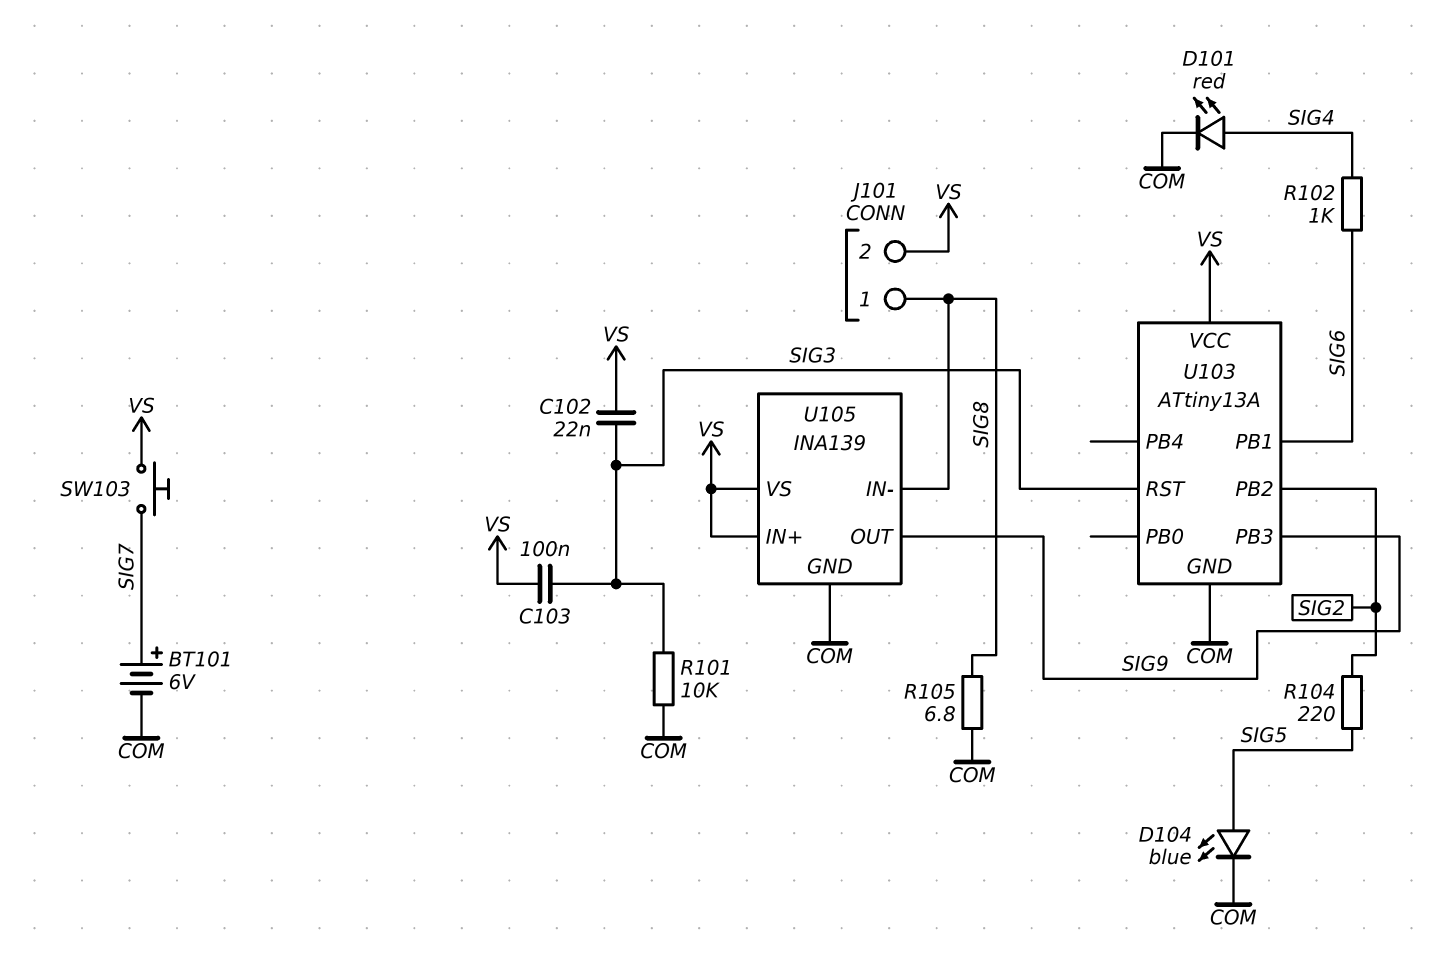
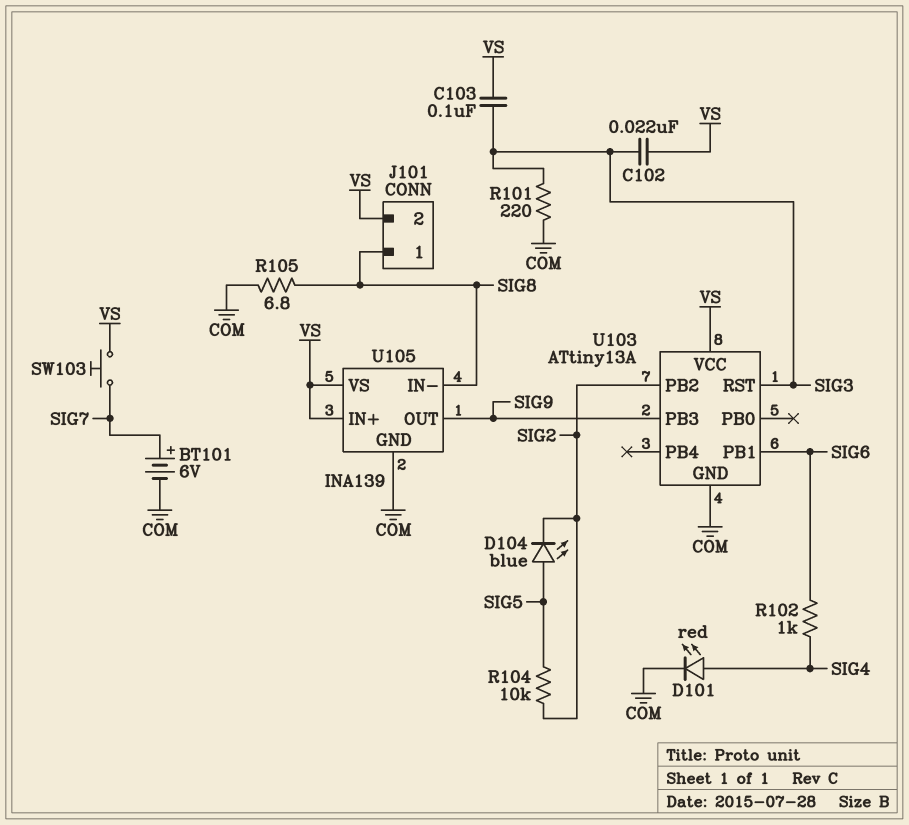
D104: LED blue (A SIG5, K COM) -> LED blue (A SIG5, K SIG2)
R101: 10k (COM, SIG3) -> 220 (COM, SIG3)
R104: 220 (SIG2, SIG5) -> 10k (SIG2, SIG5)

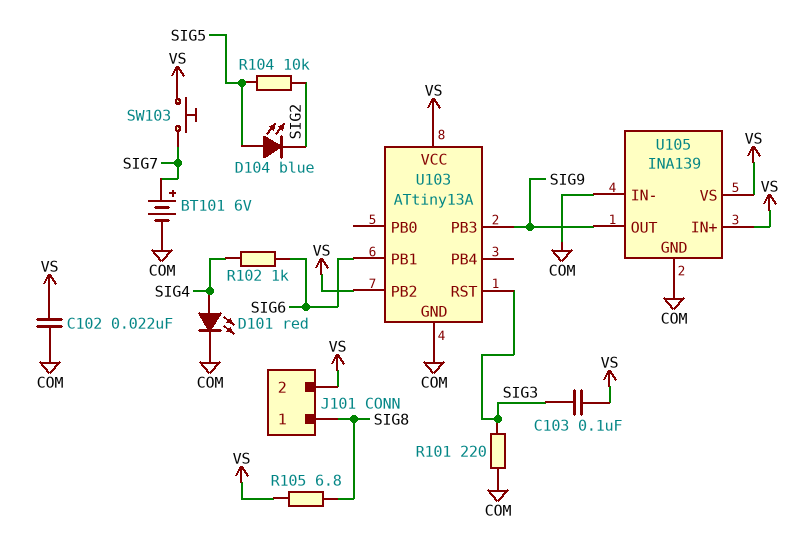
C102: 22nF (SIG3, VS) -> 22nF (COM, VS)
R105: 6.8 (COM, SIG8) -> 6.8 (SIG8, VS)
U103 pin PB2: SIG2 -> VS
U105 pin IN-: SIG8 -> COM

